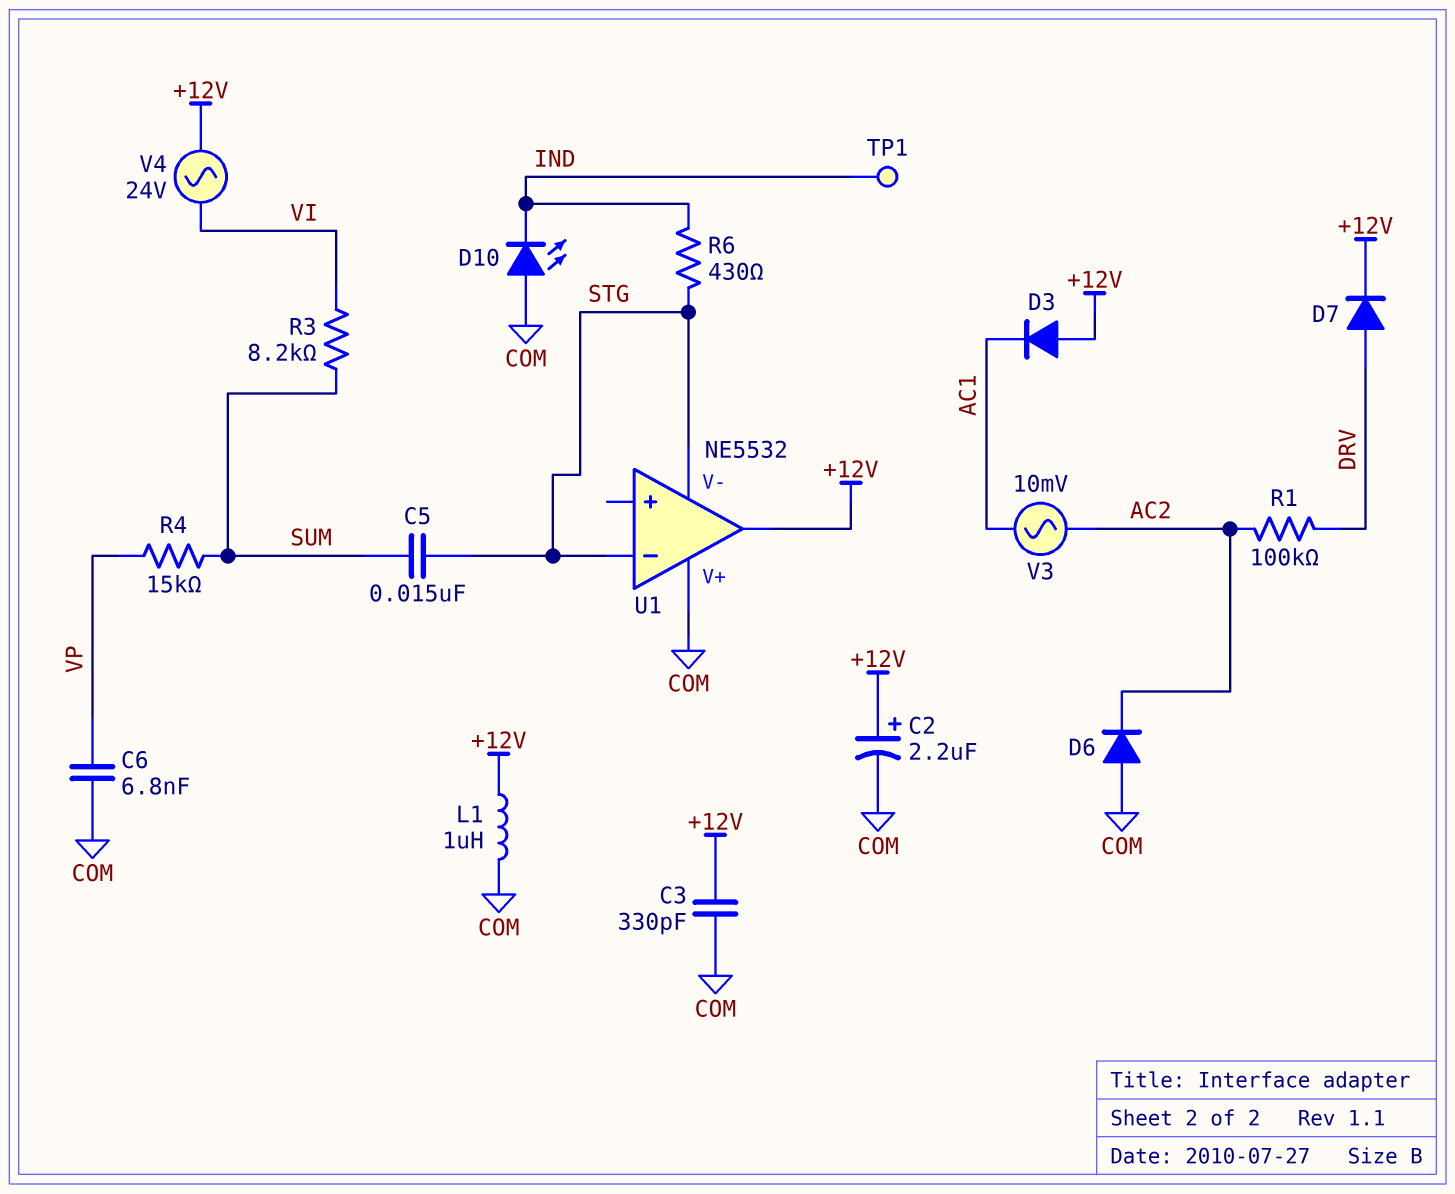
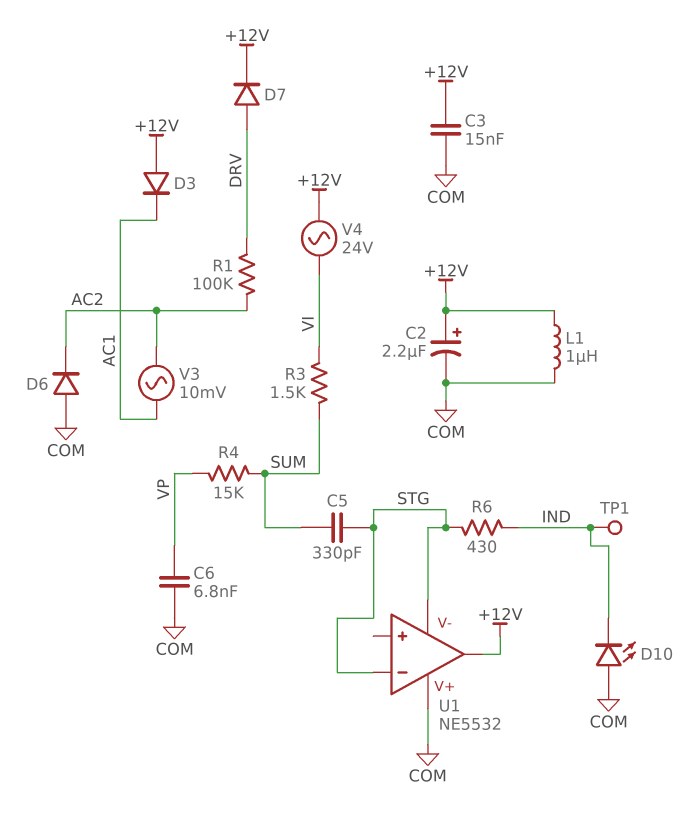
C3: 330pF (+12V, COM) -> 15nF (+12V, COM)
C5: 15nF (STG, SUM) -> 330pF (STG, SUM)
R3: 8.2k (SUM, VI) -> 1.5k (SUM, VI)

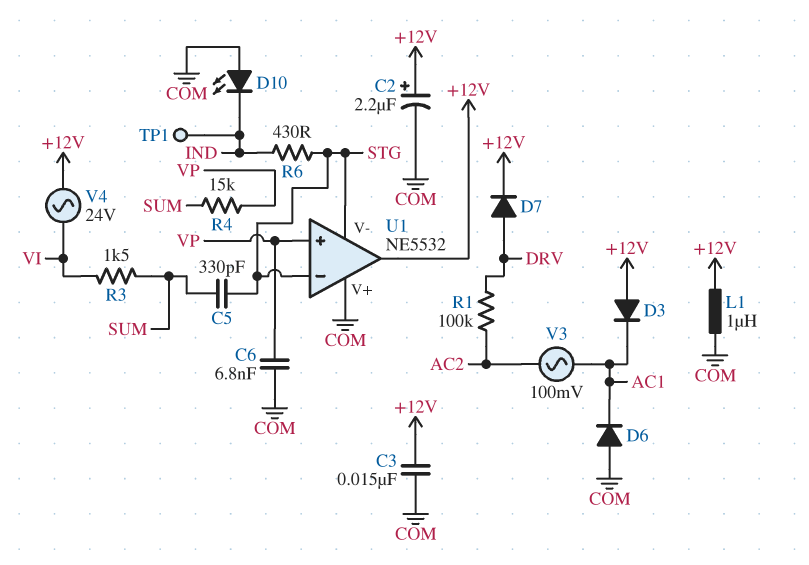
D6: diode (A COM, K AC2) -> diode (A COM, K AC1)
U1 pin in+: none -> VP
V3: AC 10mV (AC1, AC2) -> AC 100mV (AC1, AC2)

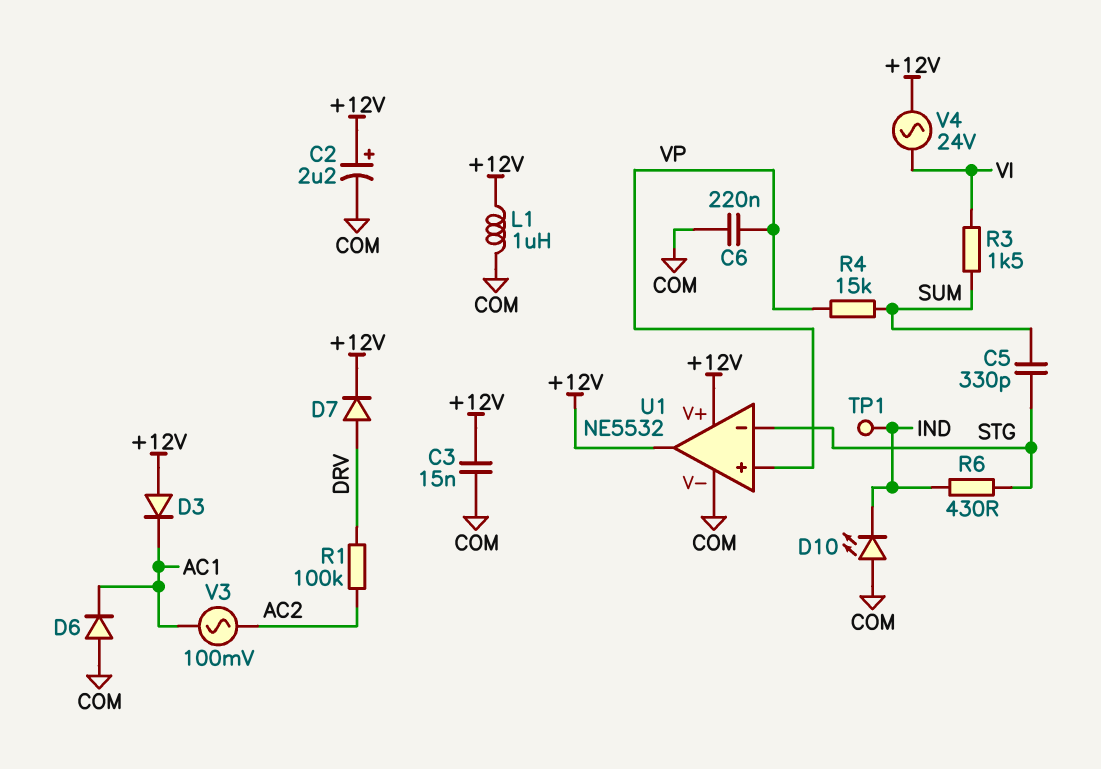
C6: 6.8nF (COM, VP) -> 220nF (COM, VP)
U1 pin V+: COM -> +12V
U1 pin V-: STG -> COM

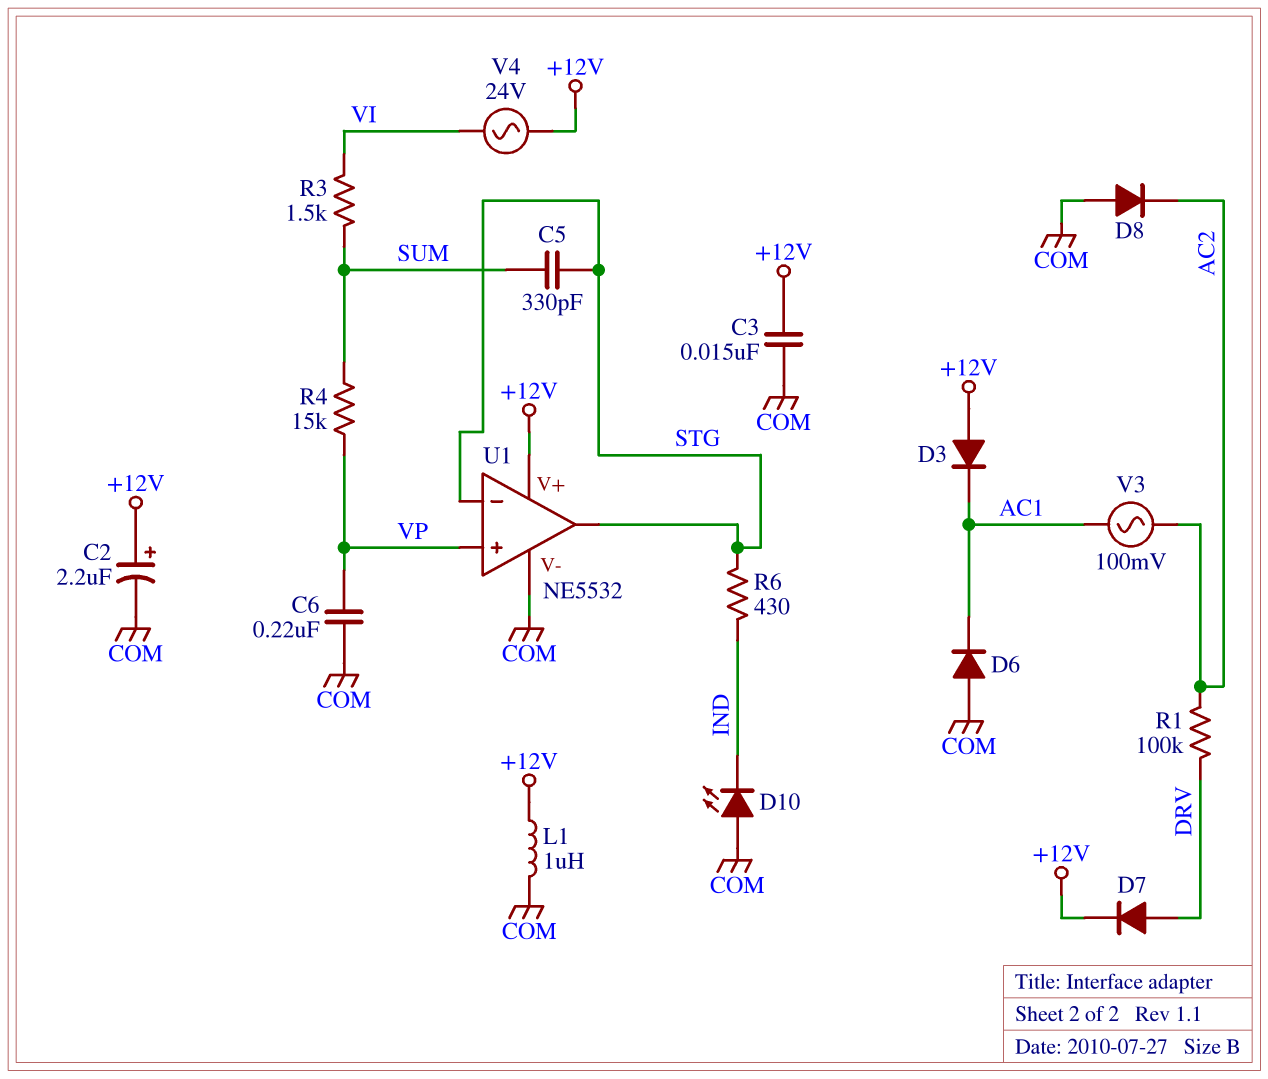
D8: none -> diode (A COM, K AC2)
TP1: test point (IND) -> none
U1 pin out: +12V -> STG

